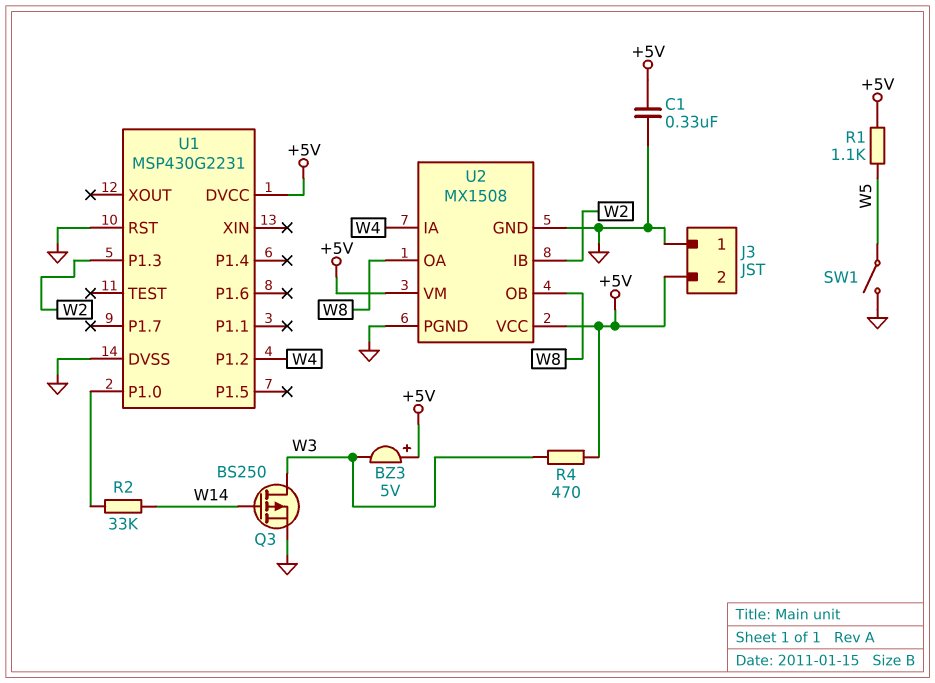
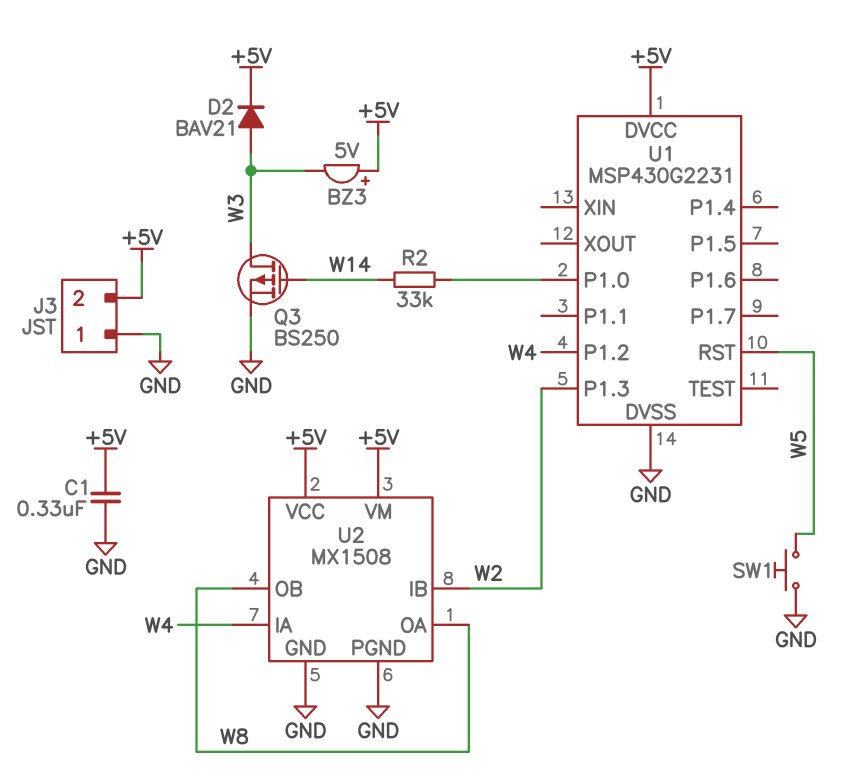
D2: none -> diode BAV21 (A W3, K +5V)
R1: 1.1k (+5V, W5) -> none
R4: 470 (+5V, W3) -> none
SW1: switch (GND, W5) -> button (GND, W5)
U1 pin RST: GND -> W5

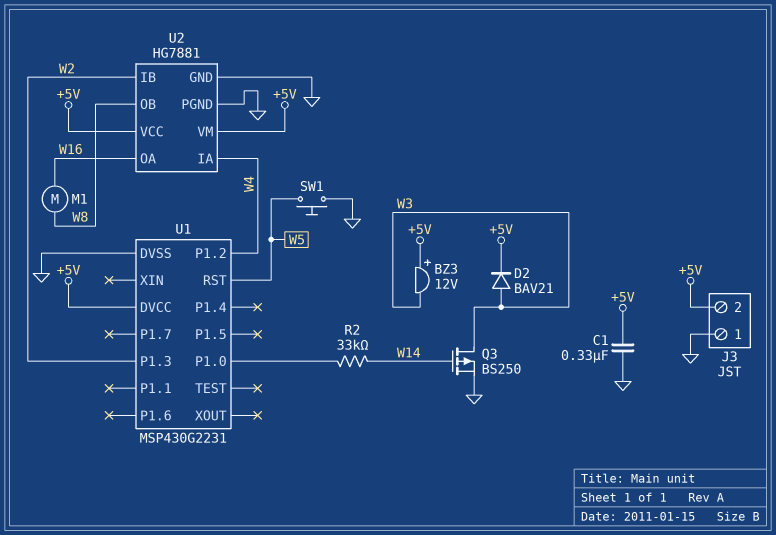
BZ3: buzzer 5V (plus +5V, minus W3) -> buzzer 12V (plus +5V, minus W3)
M1: none -> motor (W8, W16)
U2: MX1508 -> HG7881
U2 pin OA: W8 -> W16

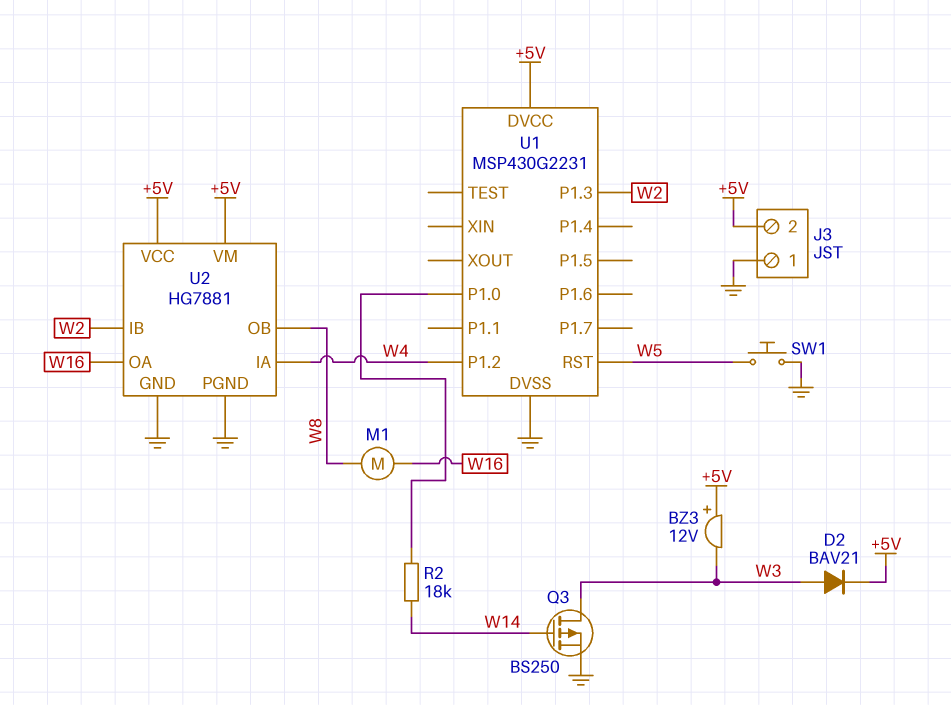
C1: 330nF (+5V, GND) -> none
R2: 33k (U1/P1.0, W14) -> 18k (U1/P1.0, W14)

